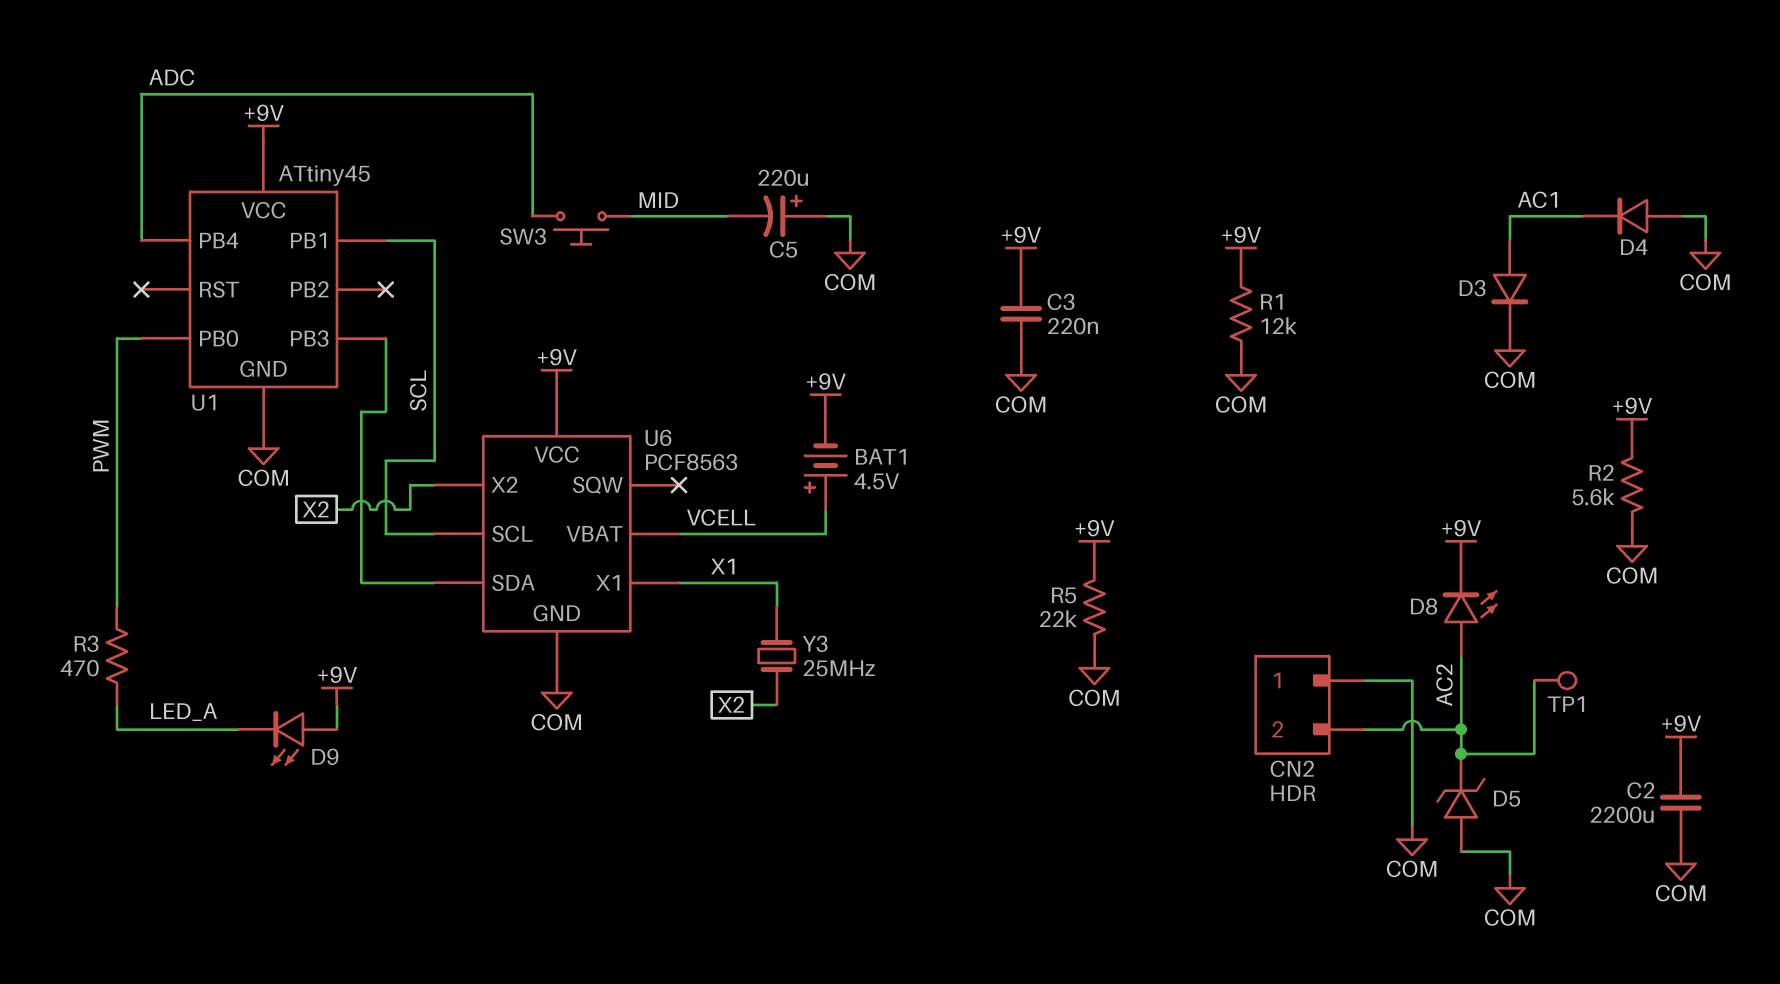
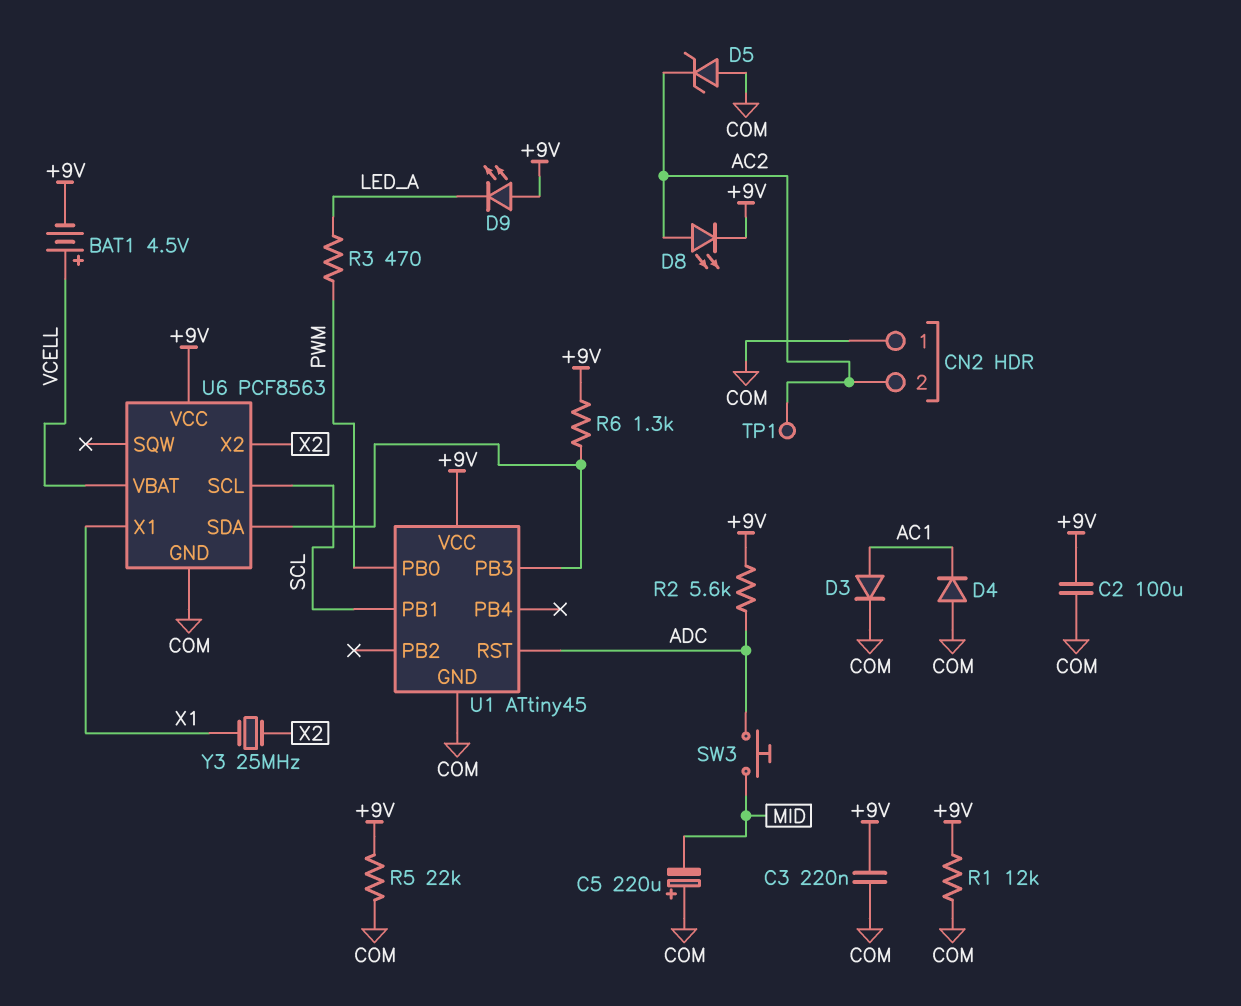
C2: 2200uF (+9V, COM) -> 100uF (+9V, COM)
R2: 5.6k (+9V, COM) -> 5.6k (+9V, ADC)
R6: none -> 1.3k (+9V, U1/PB3)
U1 pin PB4: ADC -> none
U1 pin RST: none -> ADC

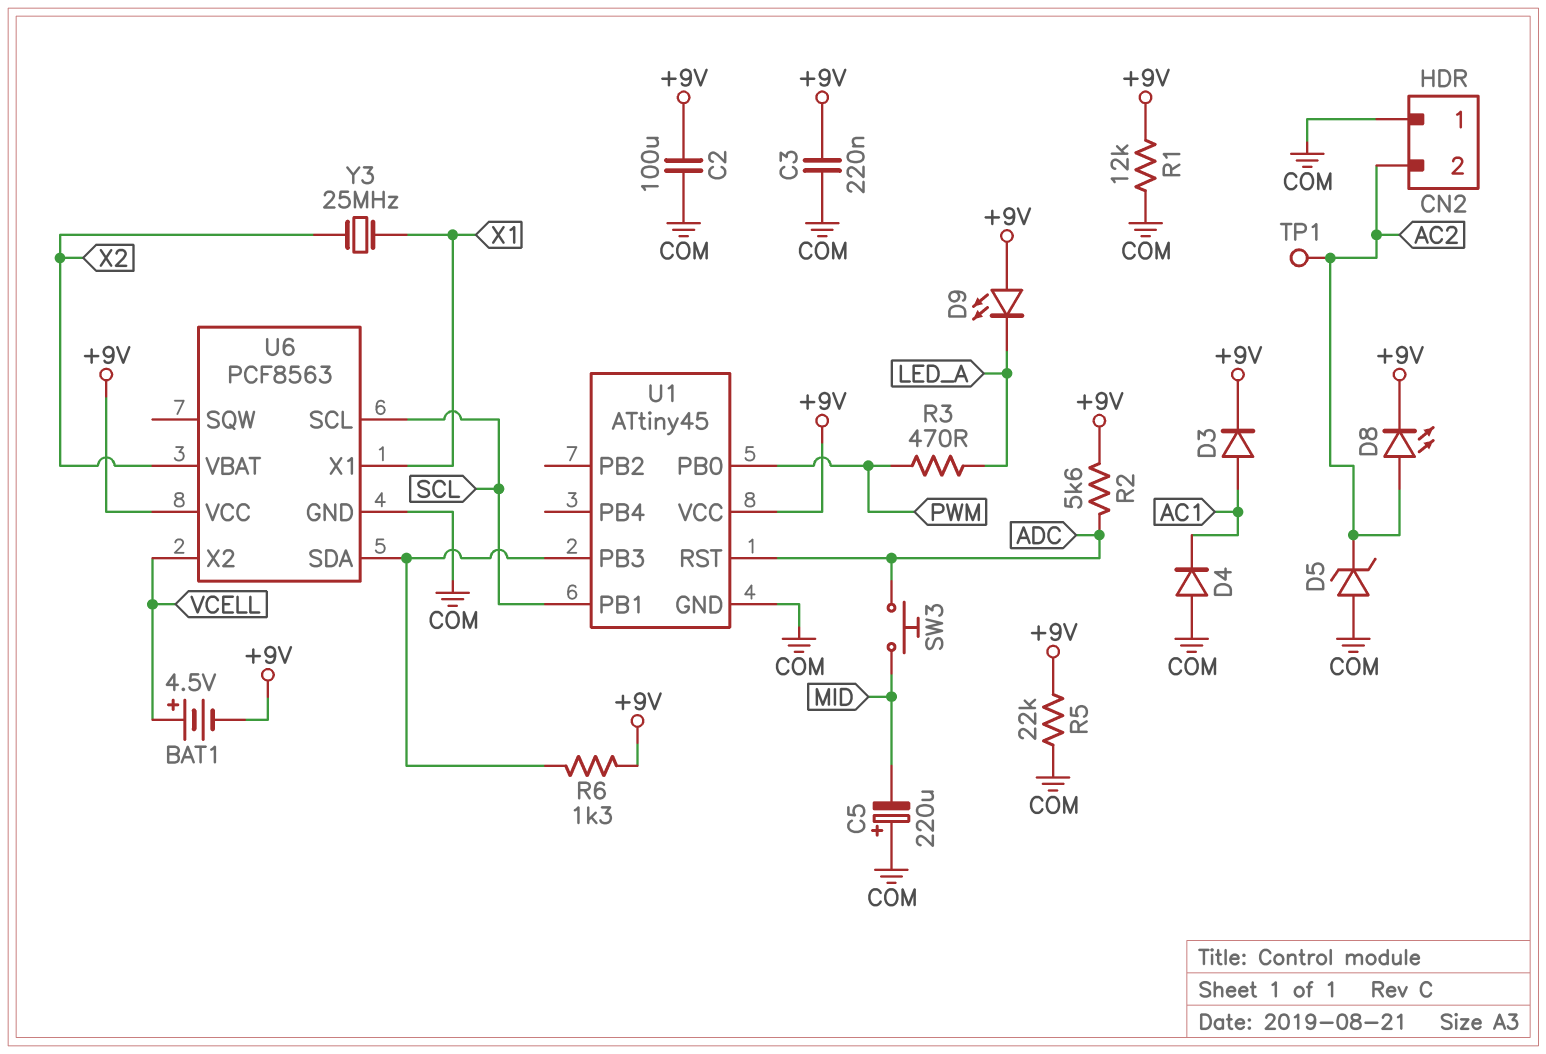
D3: diode (A AC1, K COM) -> diode (A AC1, K +9V)
U6 pin VBAT: VCELL -> X2
U6 pin X2: X2 -> VCELL

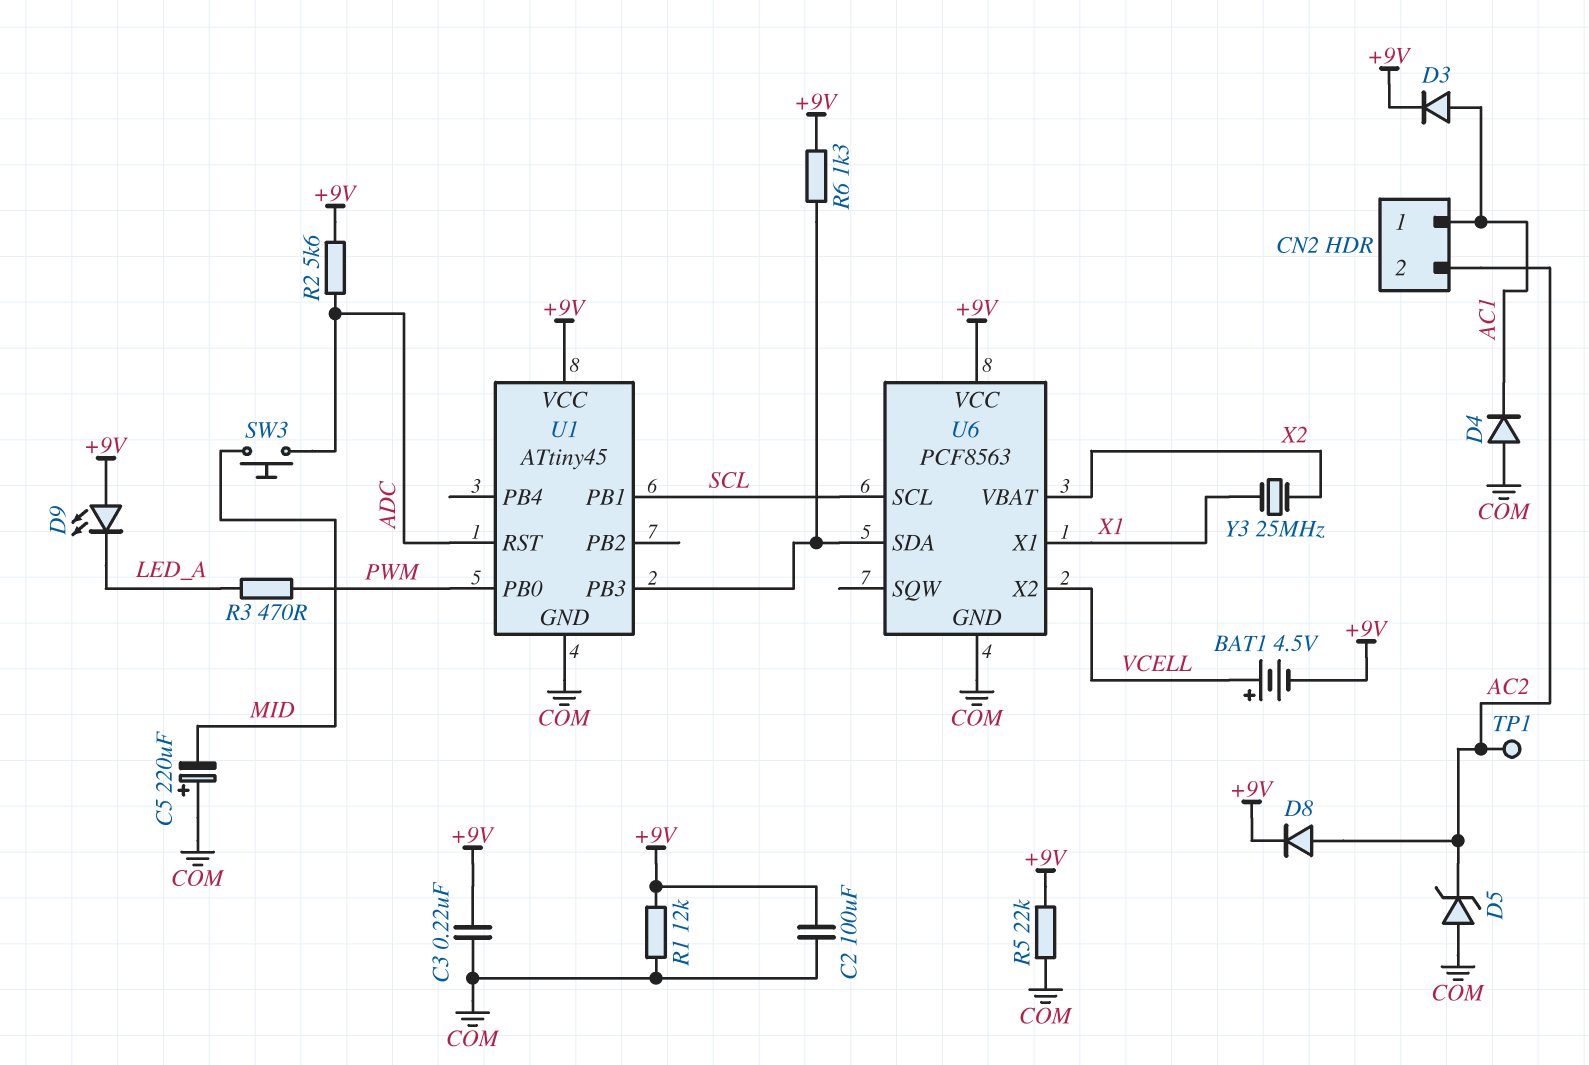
CN2 pin 1: COM -> AC1
D8: LED (A AC2, K +9V) -> diode (A AC2, K +9V)

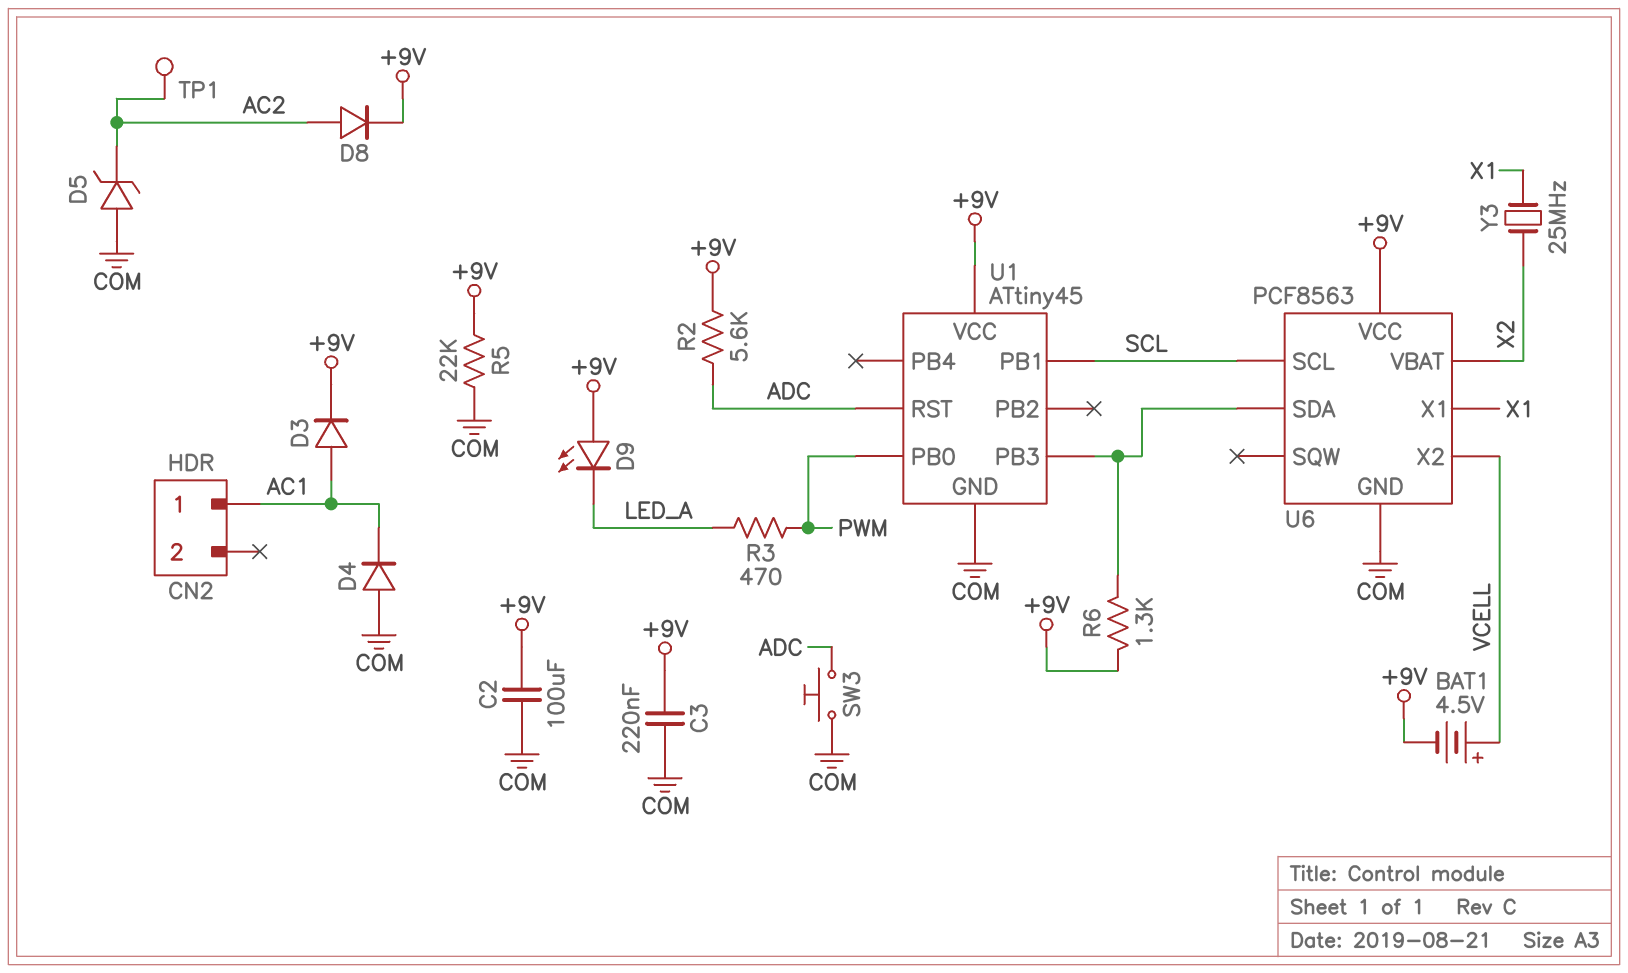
C5: 220uF (plus COM, minus MID) -> none
CN2 pin 2: AC2 -> none
R1: 12k (+9V, COM) -> none
SW3: button (ADC, MID) -> button (ADC, COM)

